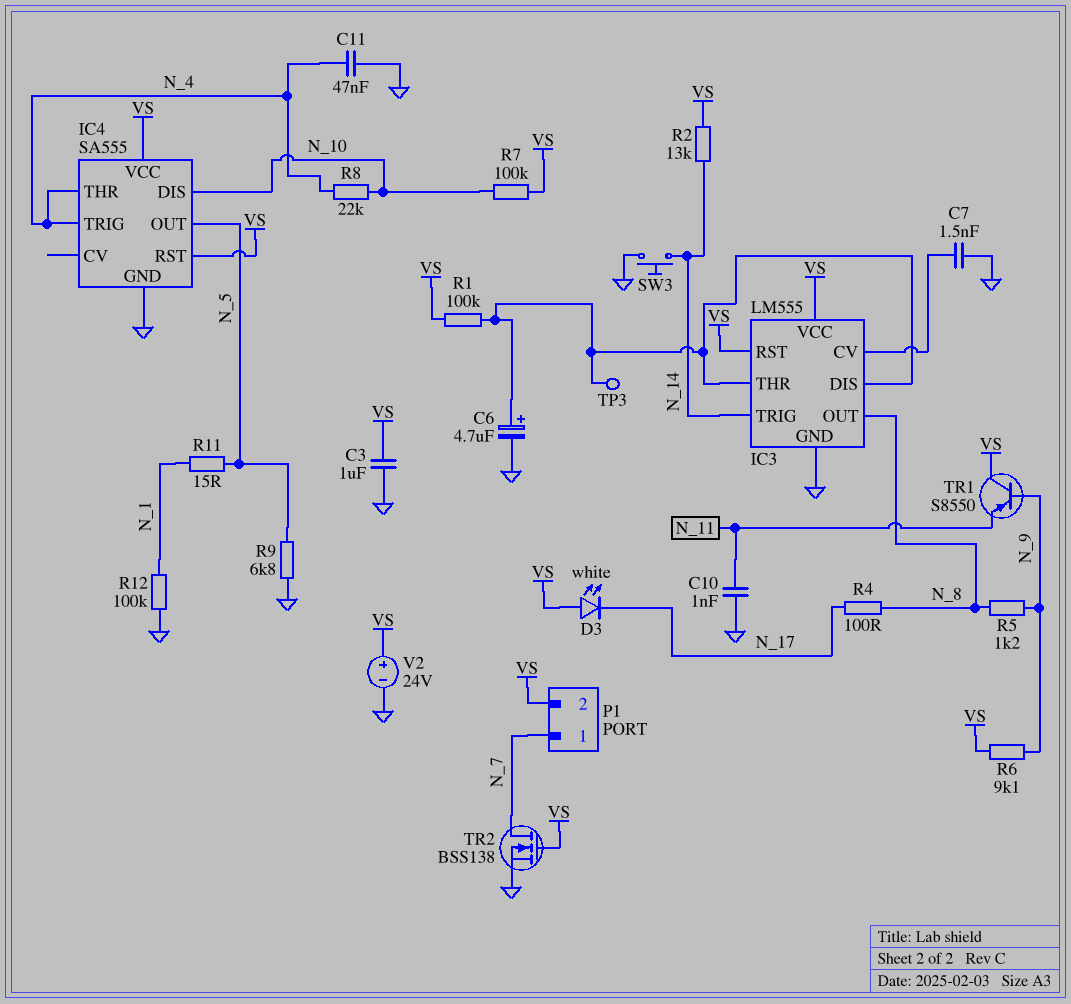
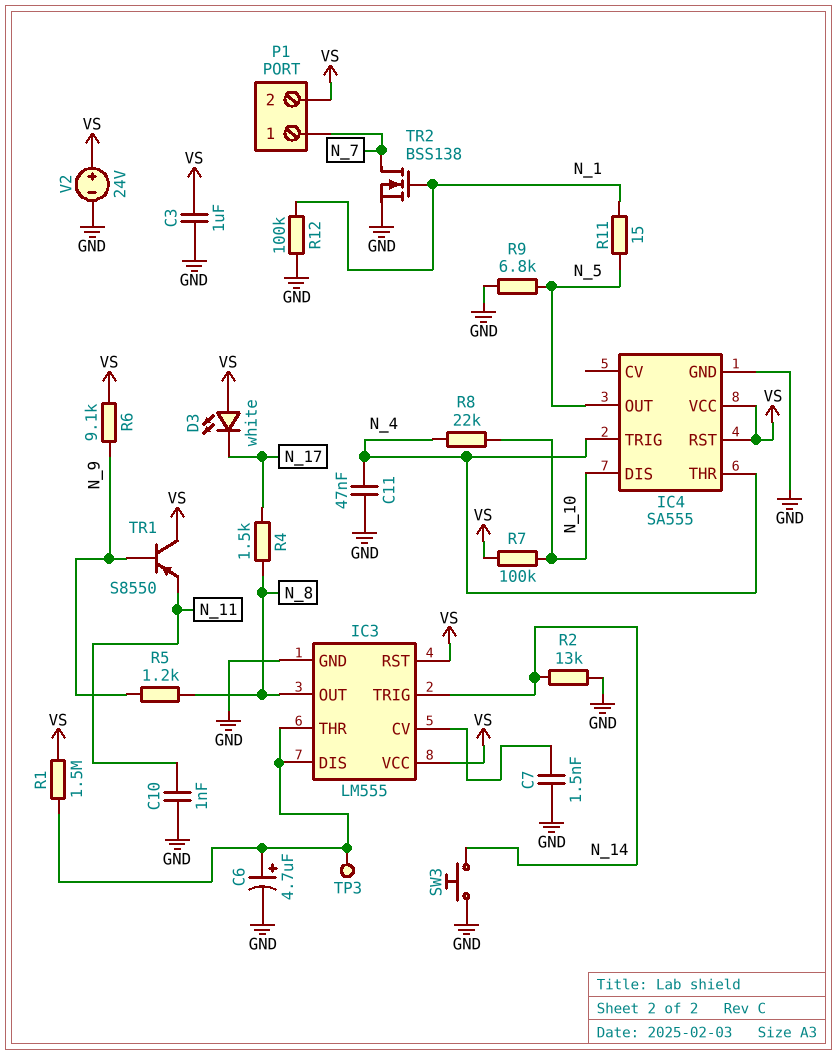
R1: 100k (IC3/DIS, VS) -> 1.5M (IC3/DIS, VS)
R2: 13k (N_14, VS) -> 13k (GND, N_14)
R4: 100 (N_8, N_17) -> 1.5k (N_8, N_17)
TR2: NMOS BSS138 (G VS, D N_7, S GND) -> NMOS BSS138 (G N_1, D N_7, S GND)

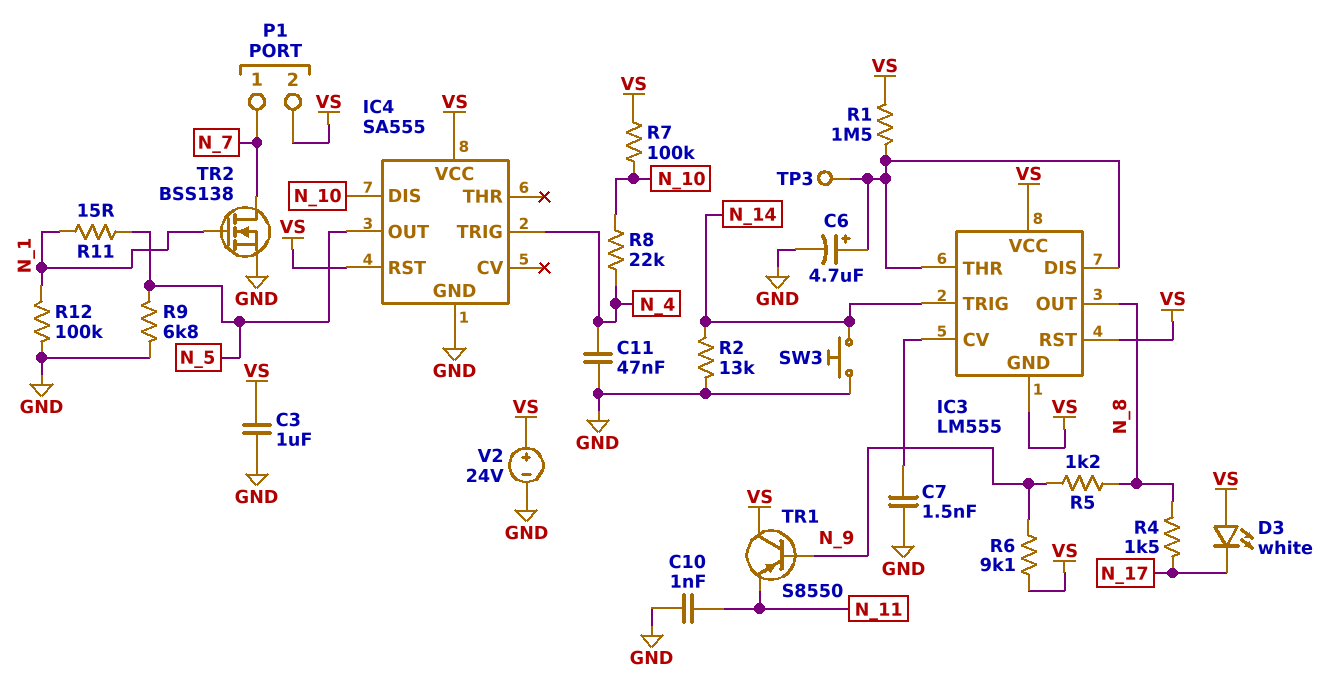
IC3 pin GND: GND -> VS
IC4 pin THR: N_4 -> none

